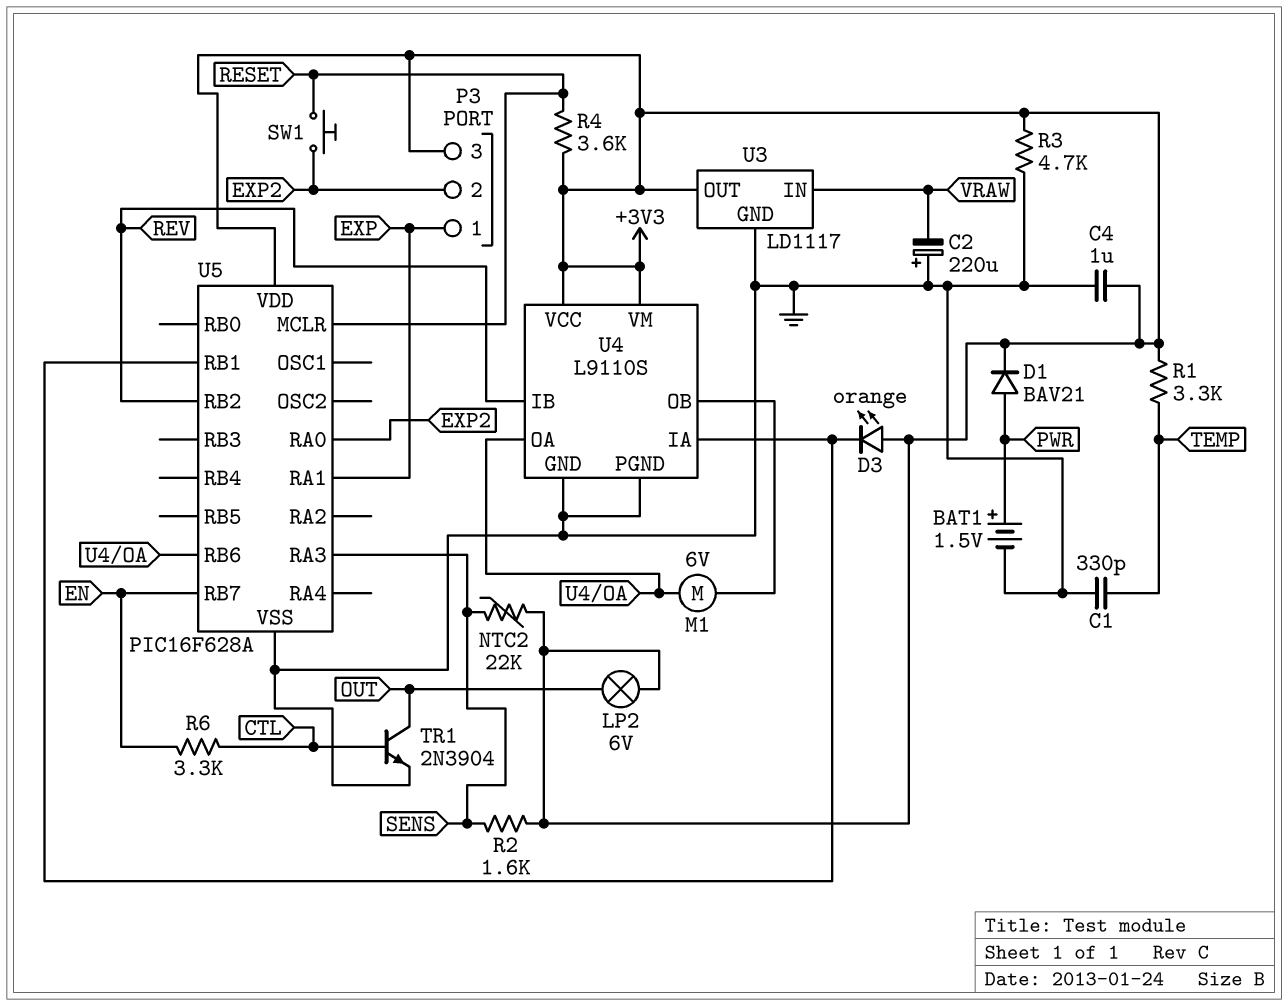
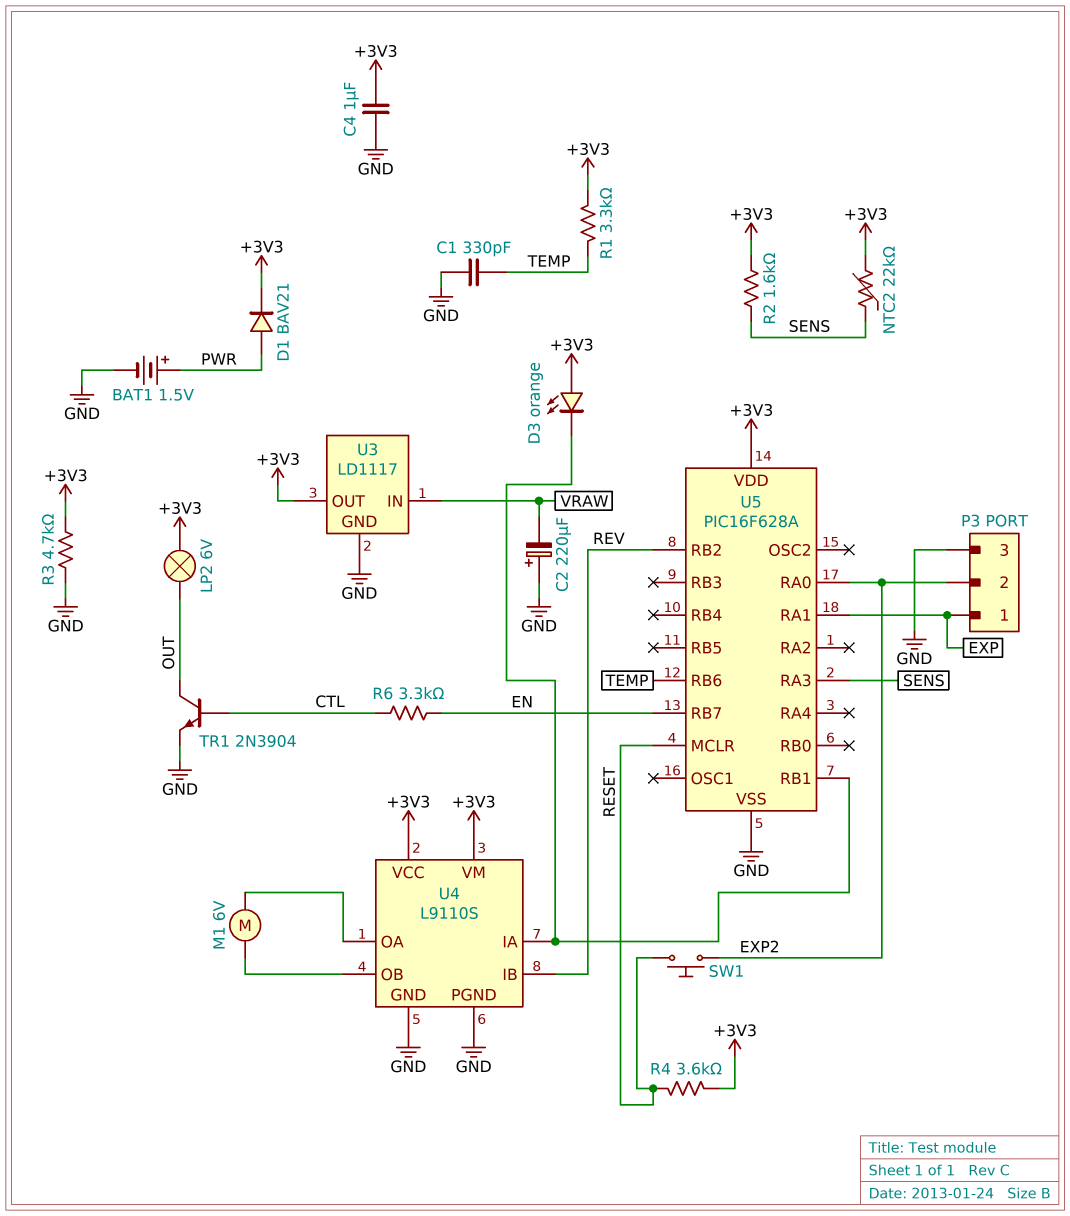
P3 pin 3: +3V3 -> GND
U5 pin RB6: U4/OA -> TEMP

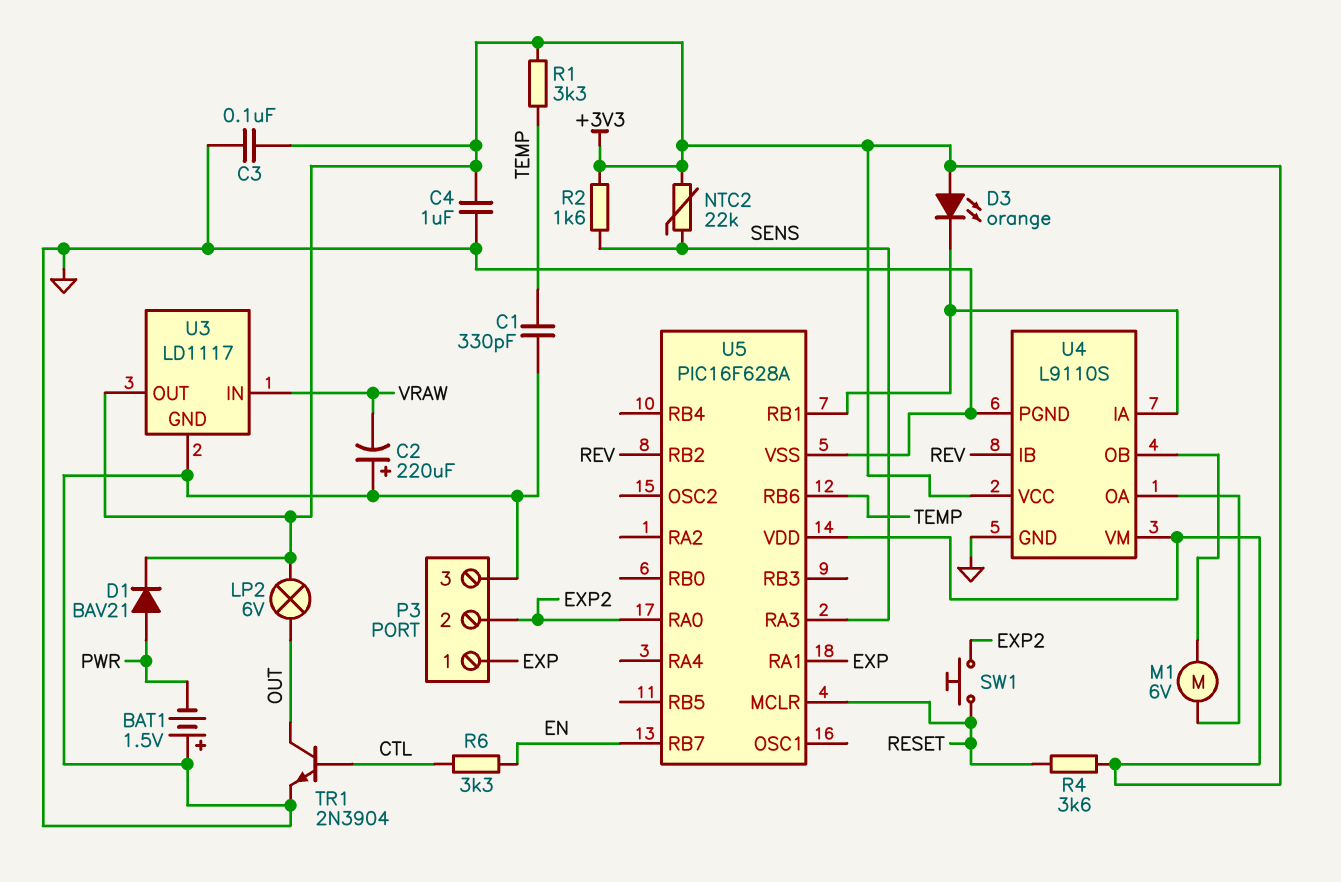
BAT1: 1.5V (plus PWR, minus GND) -> 1.5V (plus GND, minus PWR)
C3: none -> 100nF (+3V3, GND)
R3: 4.7k (+3V3, GND) -> none

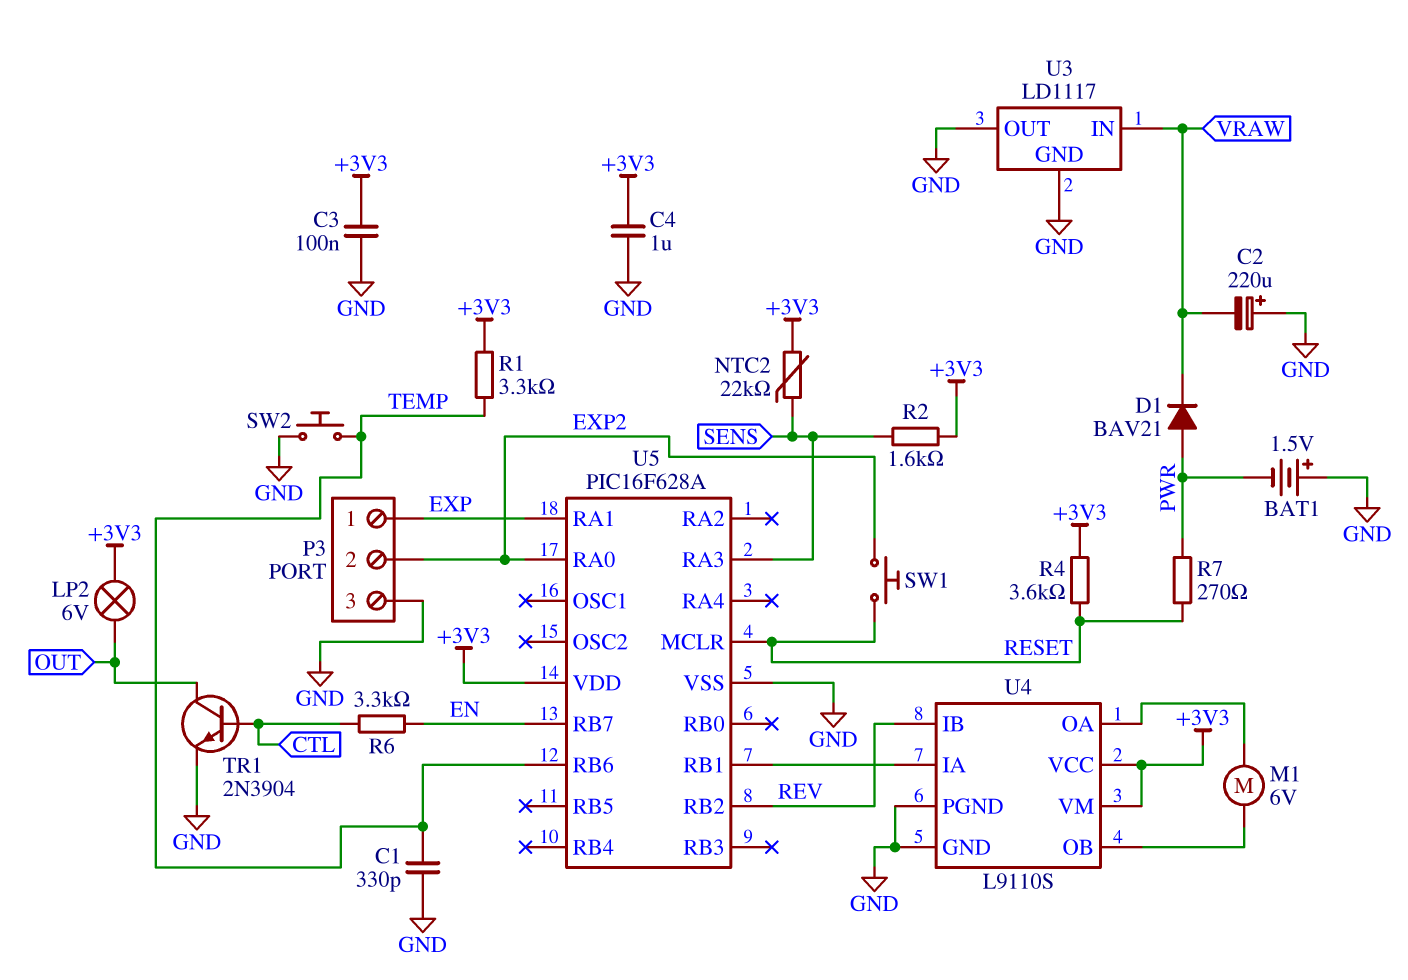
D1: diode BAV21 (A PWR, K +3V3) -> diode BAV21 (A PWR, K VRAW)
D3: LED orange (A +3V3, K U4/IA) -> none
R7: none -> 270 (PWR, RESET)
SW2: none -> button (GND, TEMP)
U3 pin OUT: +3V3 -> GND

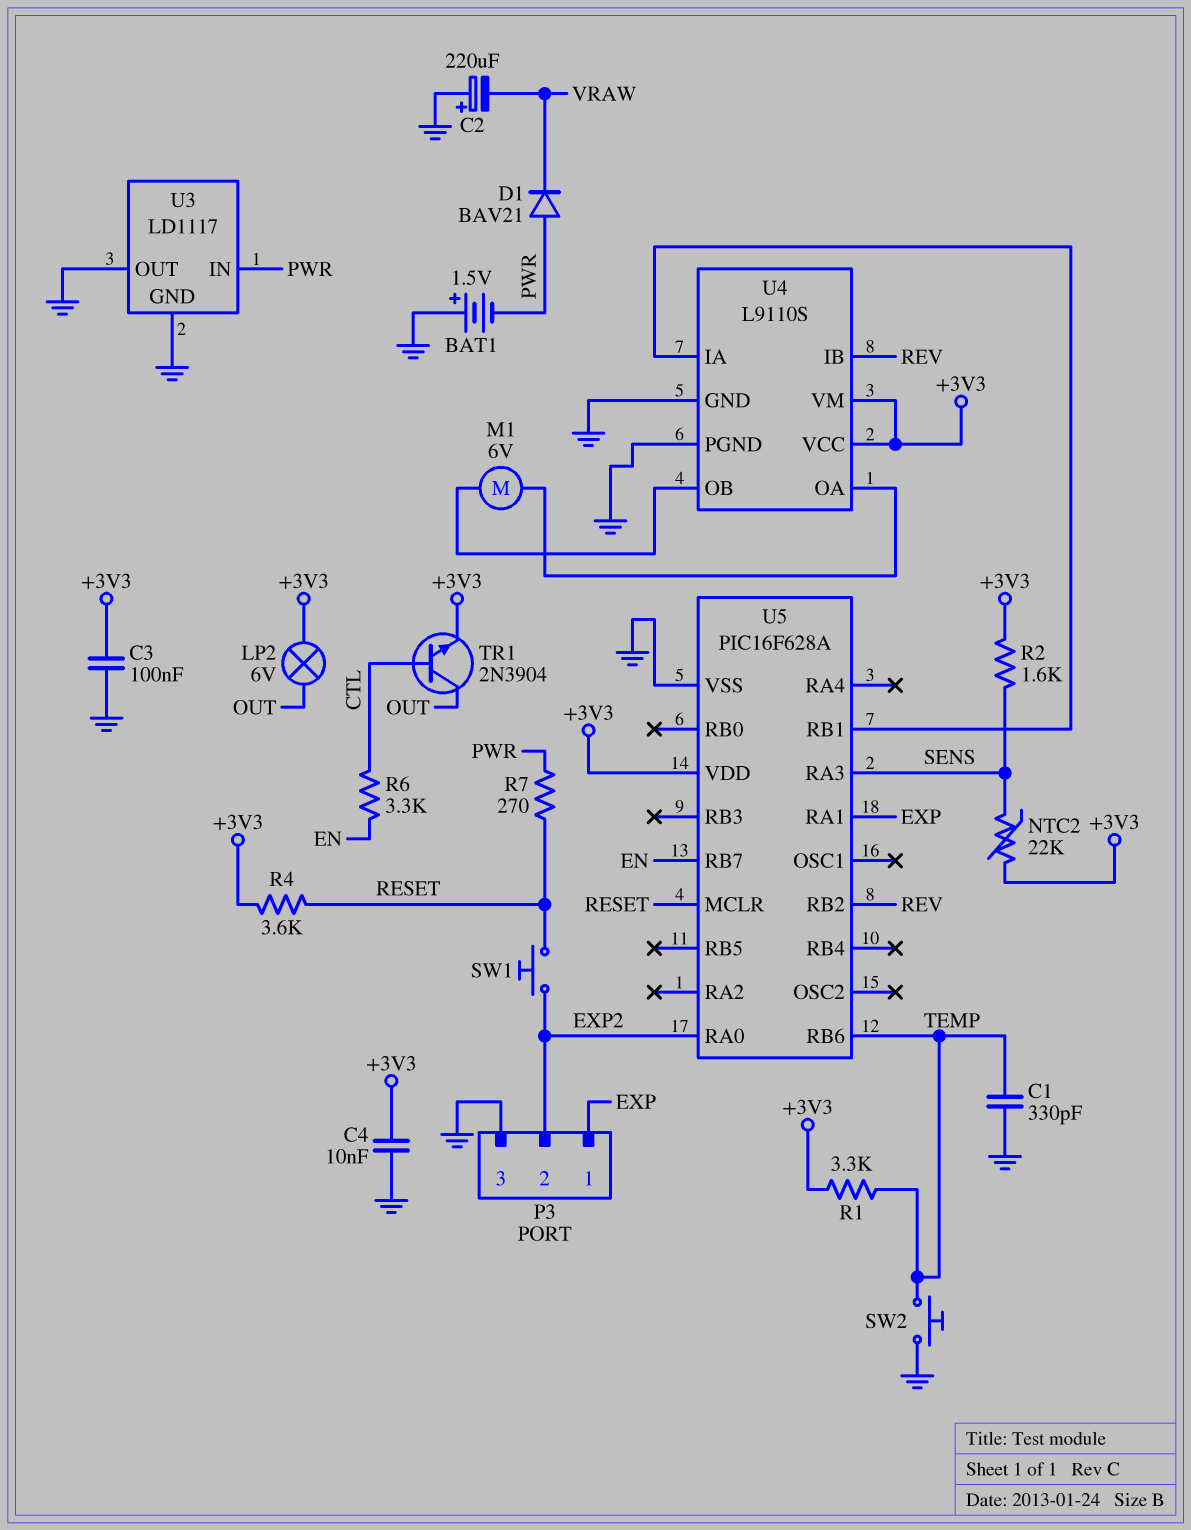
C4: 1uF (+3V3, GND) -> 10nF (+3V3, GND)
TR1: NPN 2N3904 (B CTL, C OUT, E GND) -> NPN 2N3904 (B CTL, C OUT, E +3V3)
U3 pin IN: VRAW -> PWR

